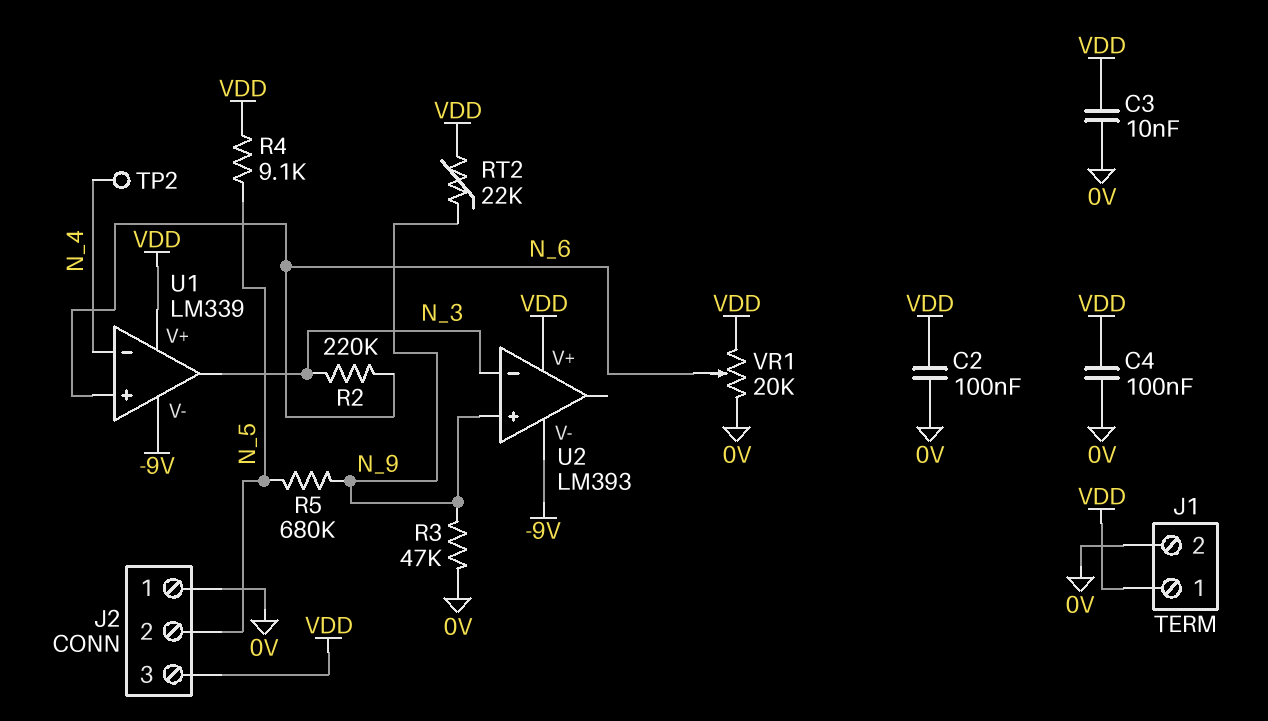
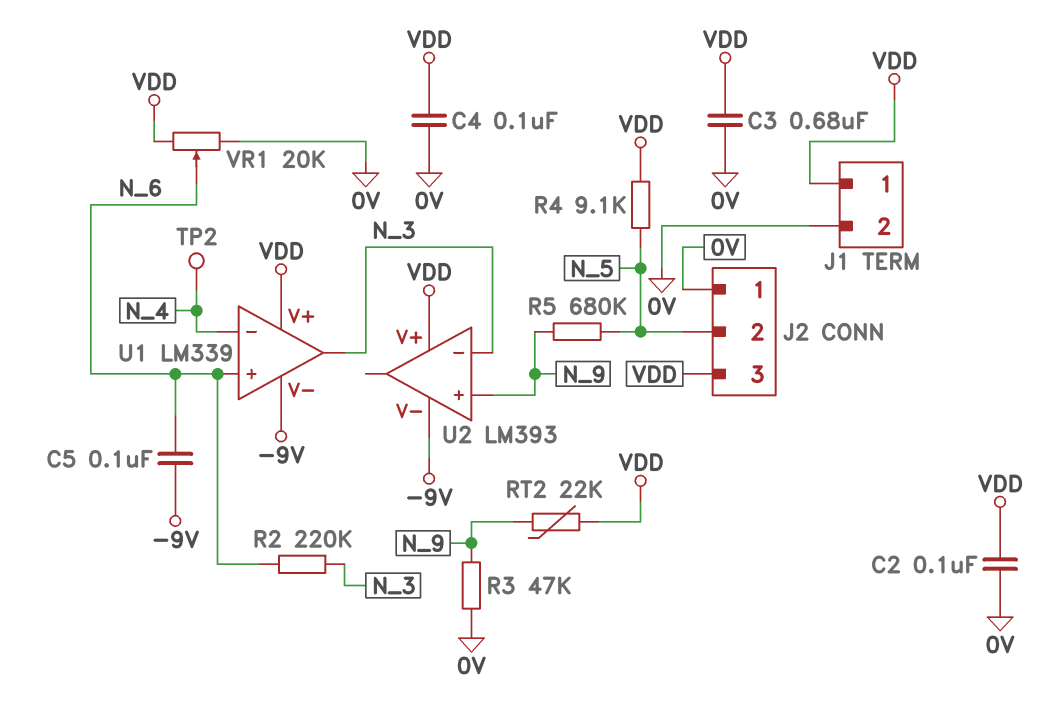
C3: 10nF (0V, VDD) -> 680nF (0V, VDD)
C5: none -> 100nF (-9V, N_6)

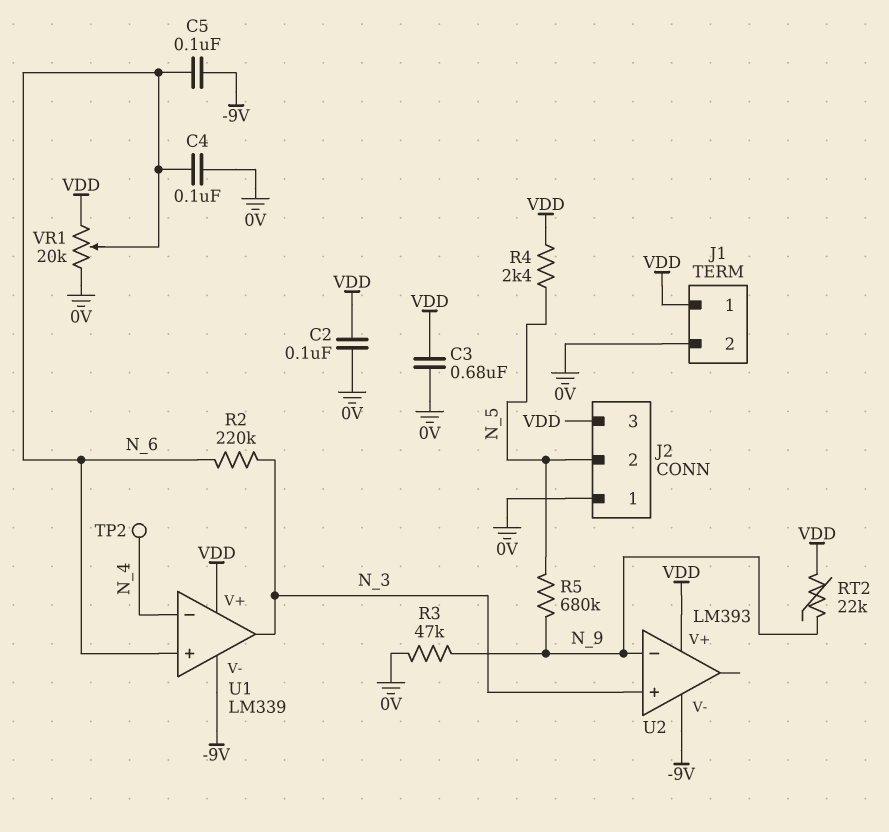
C4: 100nF (0V, VDD) -> 100nF (0V, N_6)
R4: 9.1k (N_5, VDD) -> 2.4k (N_5, VDD)
U2 pin in+: N_9 -> N_3
U2 pin in-: N_3 -> N_9

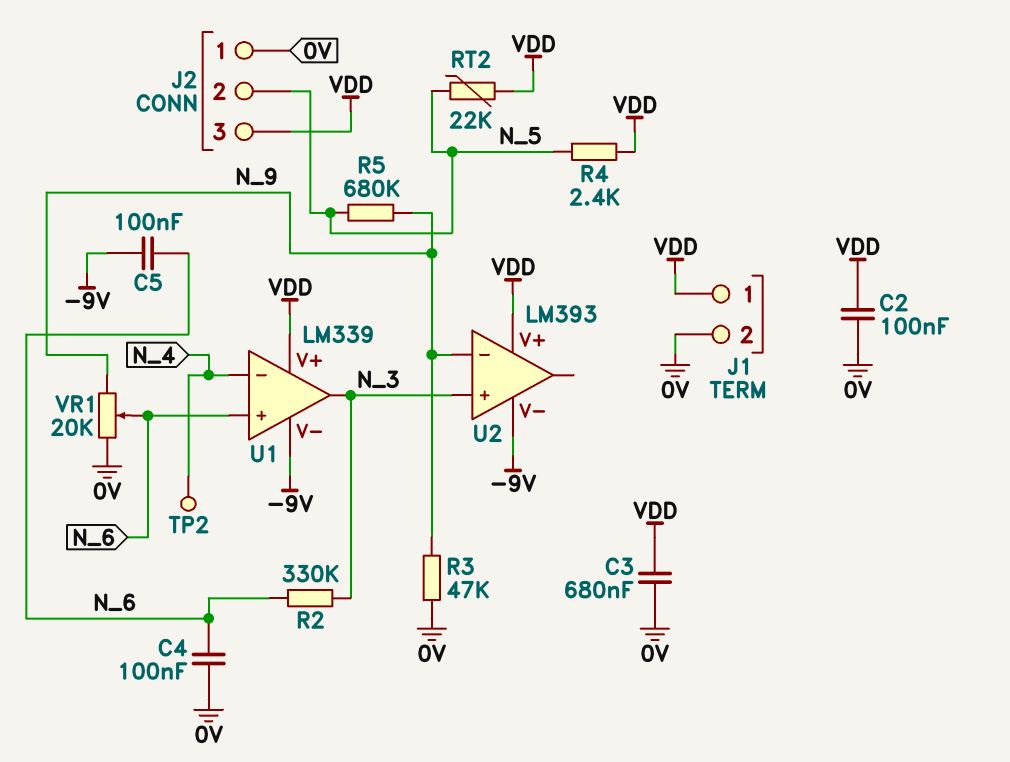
R2: 220k (N_3, N_6) -> 330k (N_3, N_6)
RT2: 22k (N_9, VDD) -> 22k (N_5, VDD)
VR1: 20k (0V, VDD, wiper N_6) -> 20k (0V, N_9, wiper N_6)

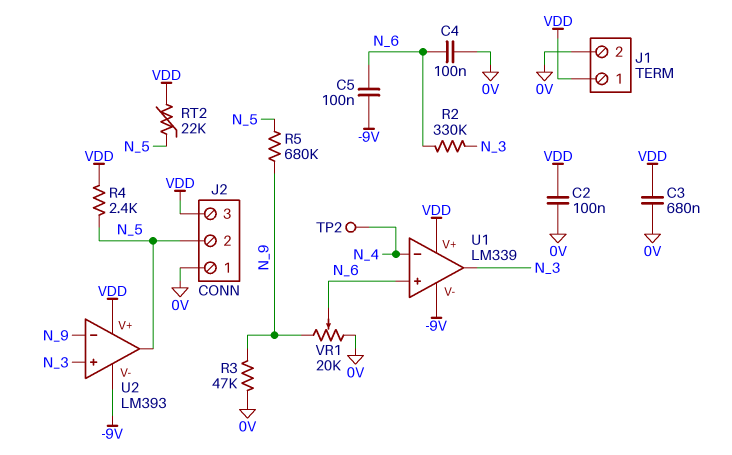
U2 pin out: none -> N_5

